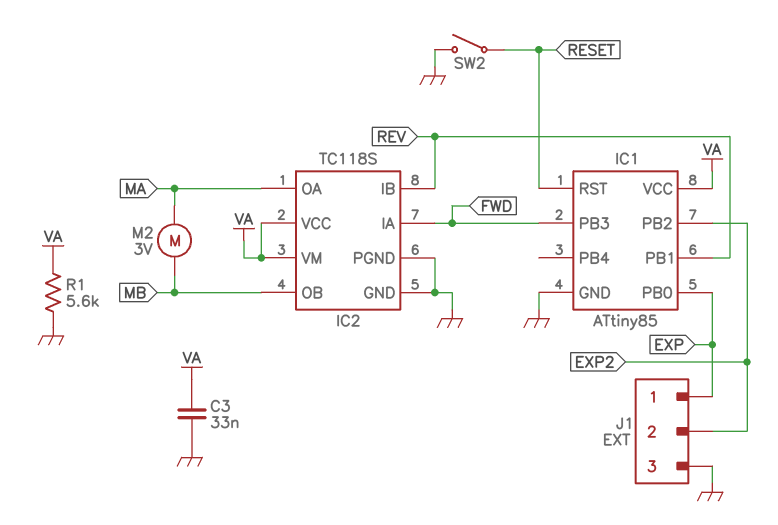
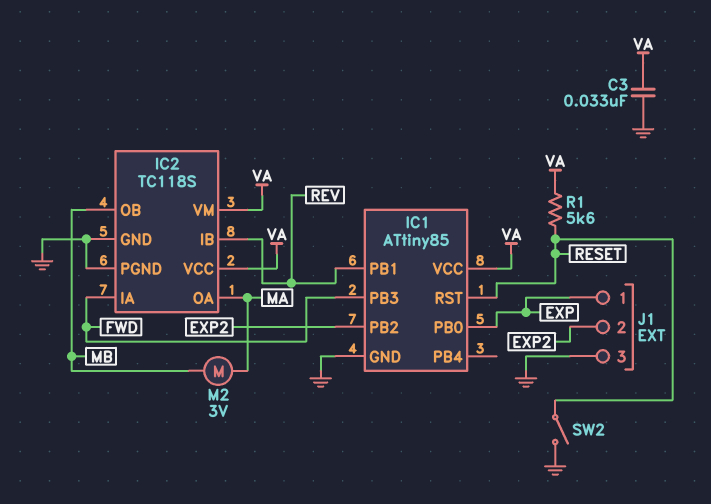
R1: 5.6k (GND, VA) -> 5.6k (RESET, VA)

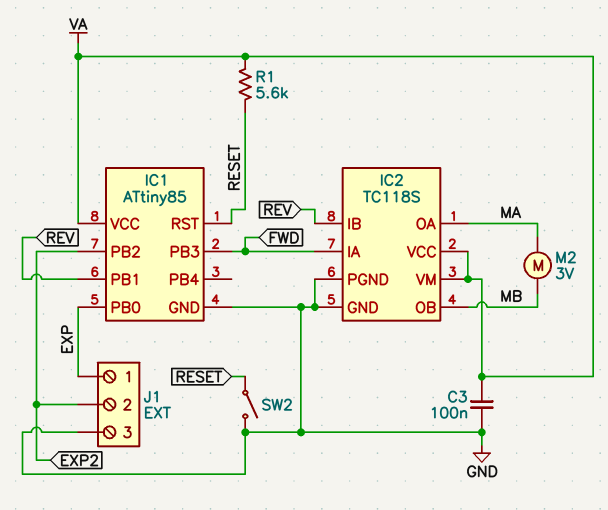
C3: 33nF (GND, VA) -> 100nF (GND, VA)

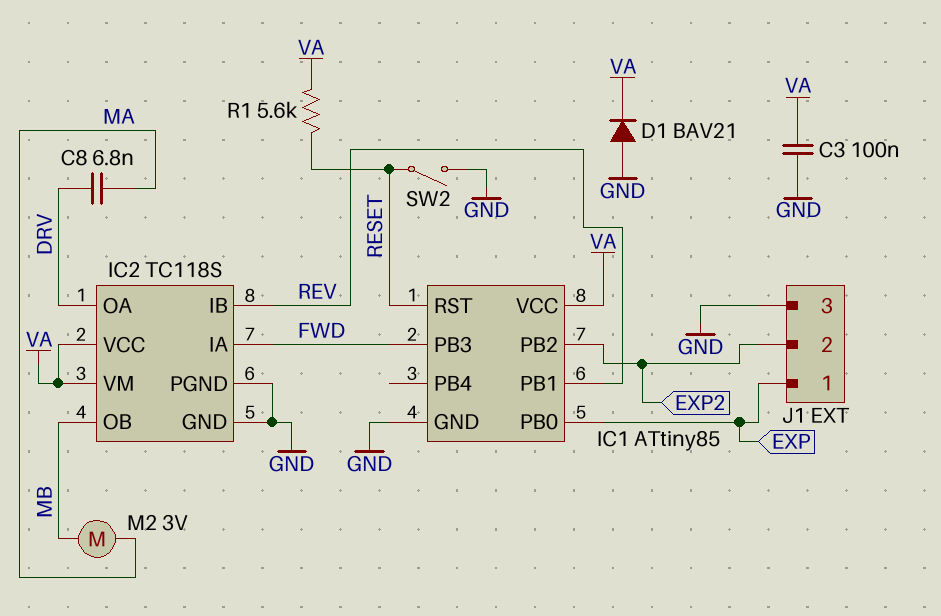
C8: none -> 6.8nF (DRV, MA)
D1: none -> diode BAV21 (A GND, K VA)
IC2 pin OA: MA -> DRV

